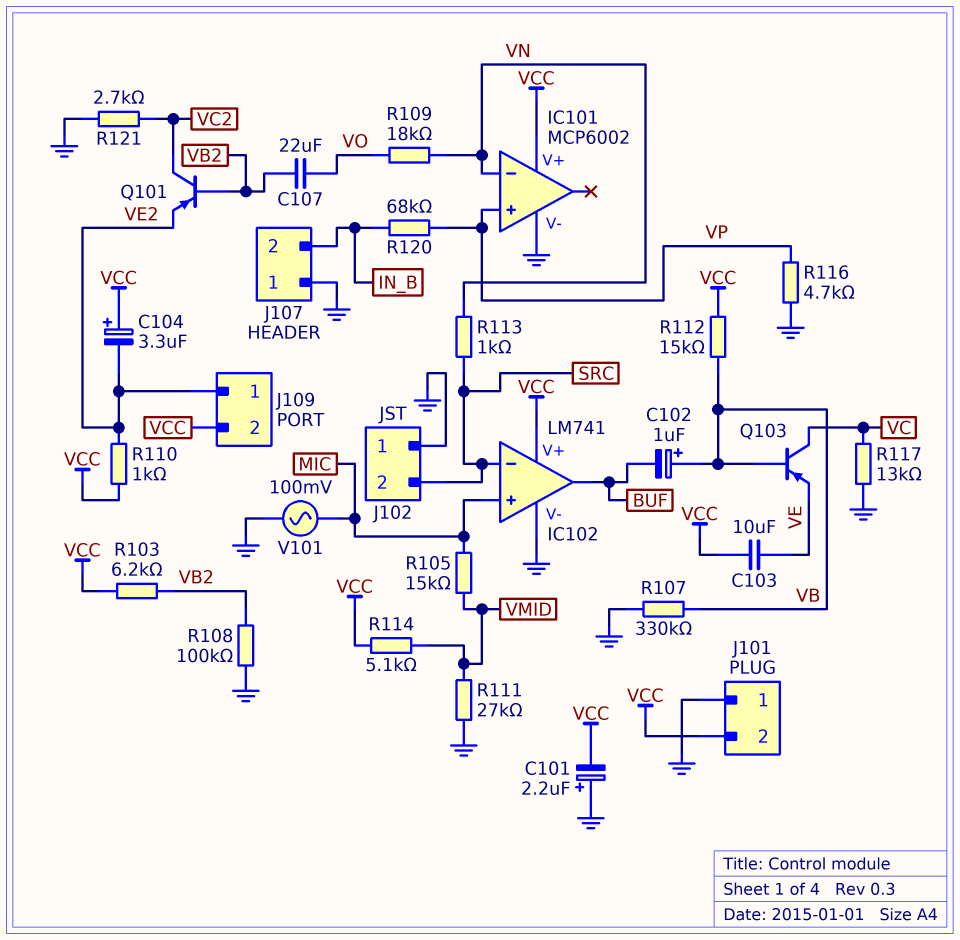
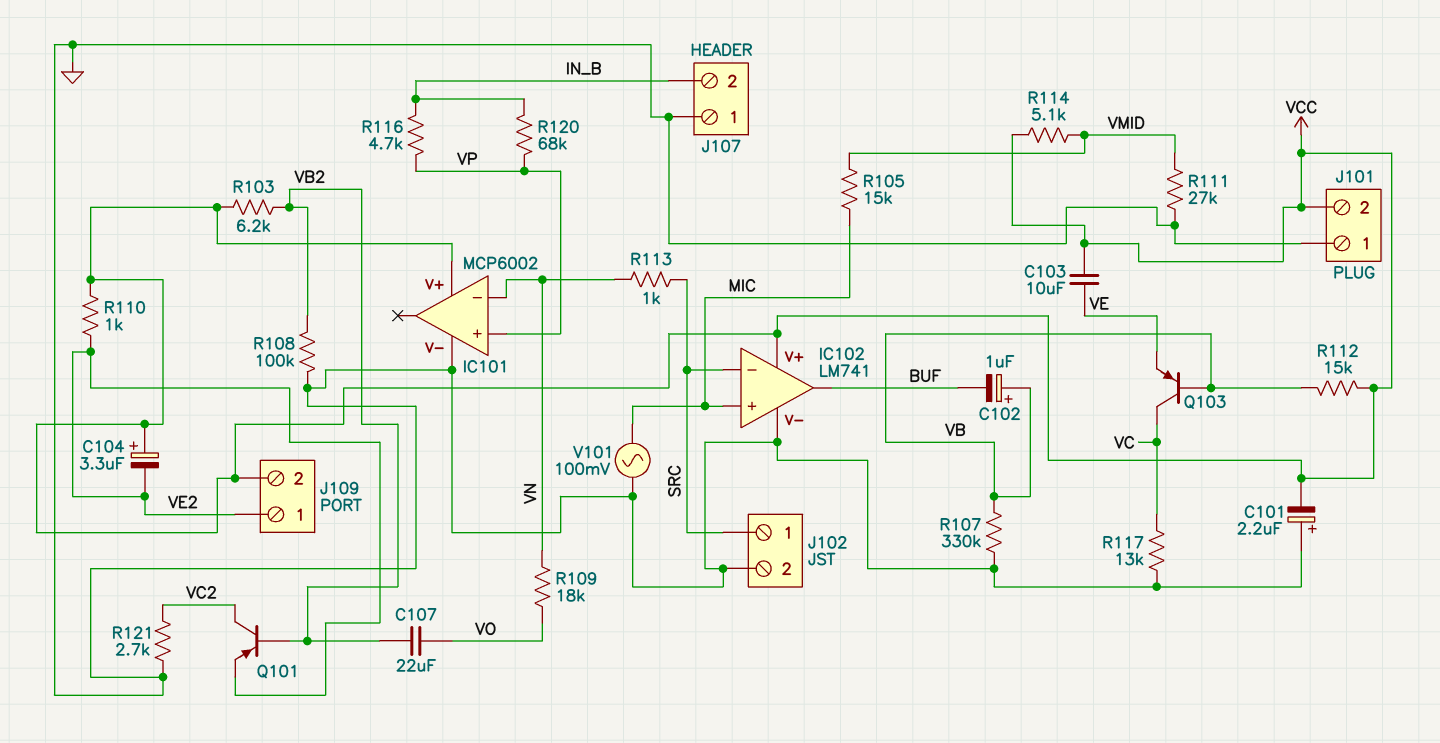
J102 pin 1: GND -> SRC
J102 pin 2: SRC -> GND
R116: 4.7k (GND, VP) -> 4.7k (IN_B, VP)

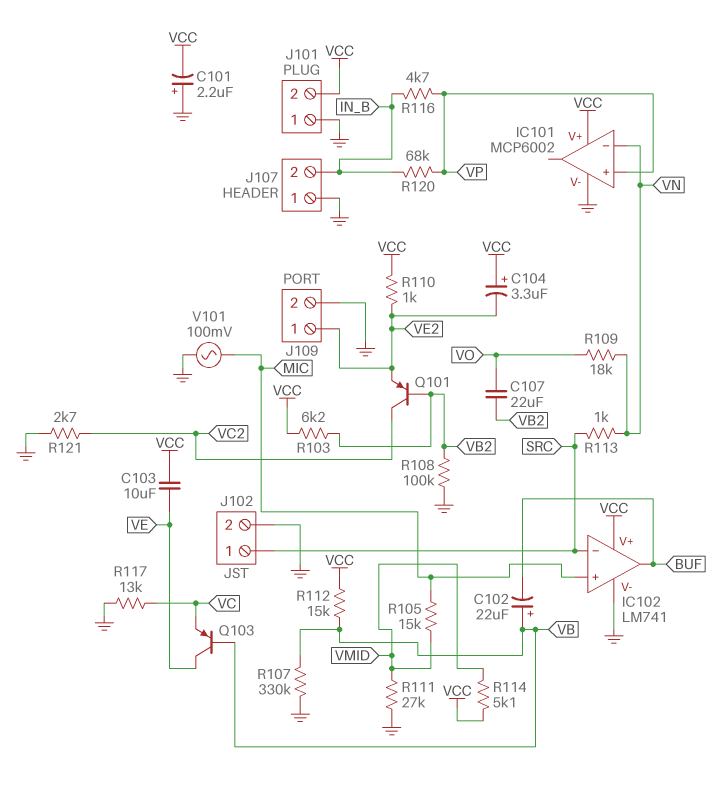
C102: 1uF (plus VB, minus BUF) -> 22uF (plus VB, minus BUF)
J109 pin 2: VCC -> GND
Q103: PNP (B VB, C VC, E VE) -> PNP (B VB, C VE, E VC)

